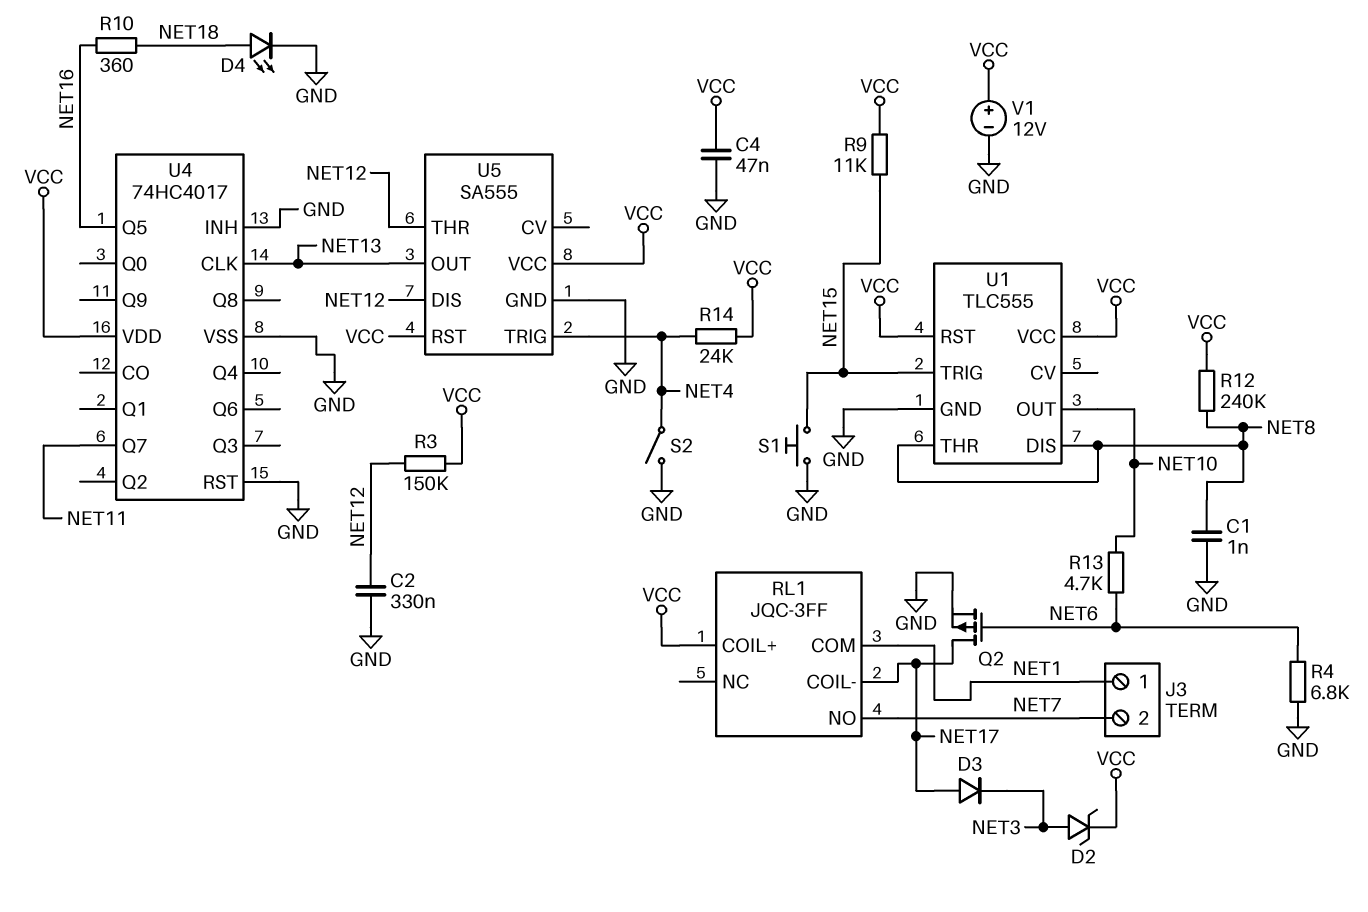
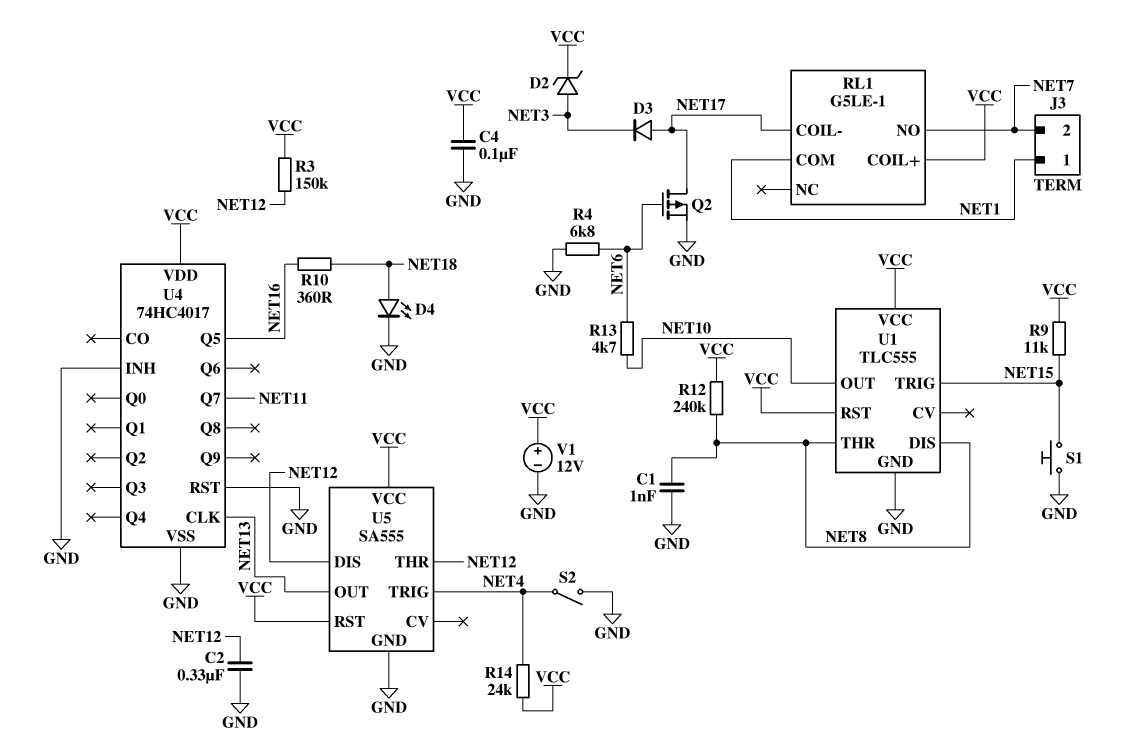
C4: 47nF (GND, VCC) -> 100nF (GND, VCC)
RL1: JQC-3FF -> G5LE-1

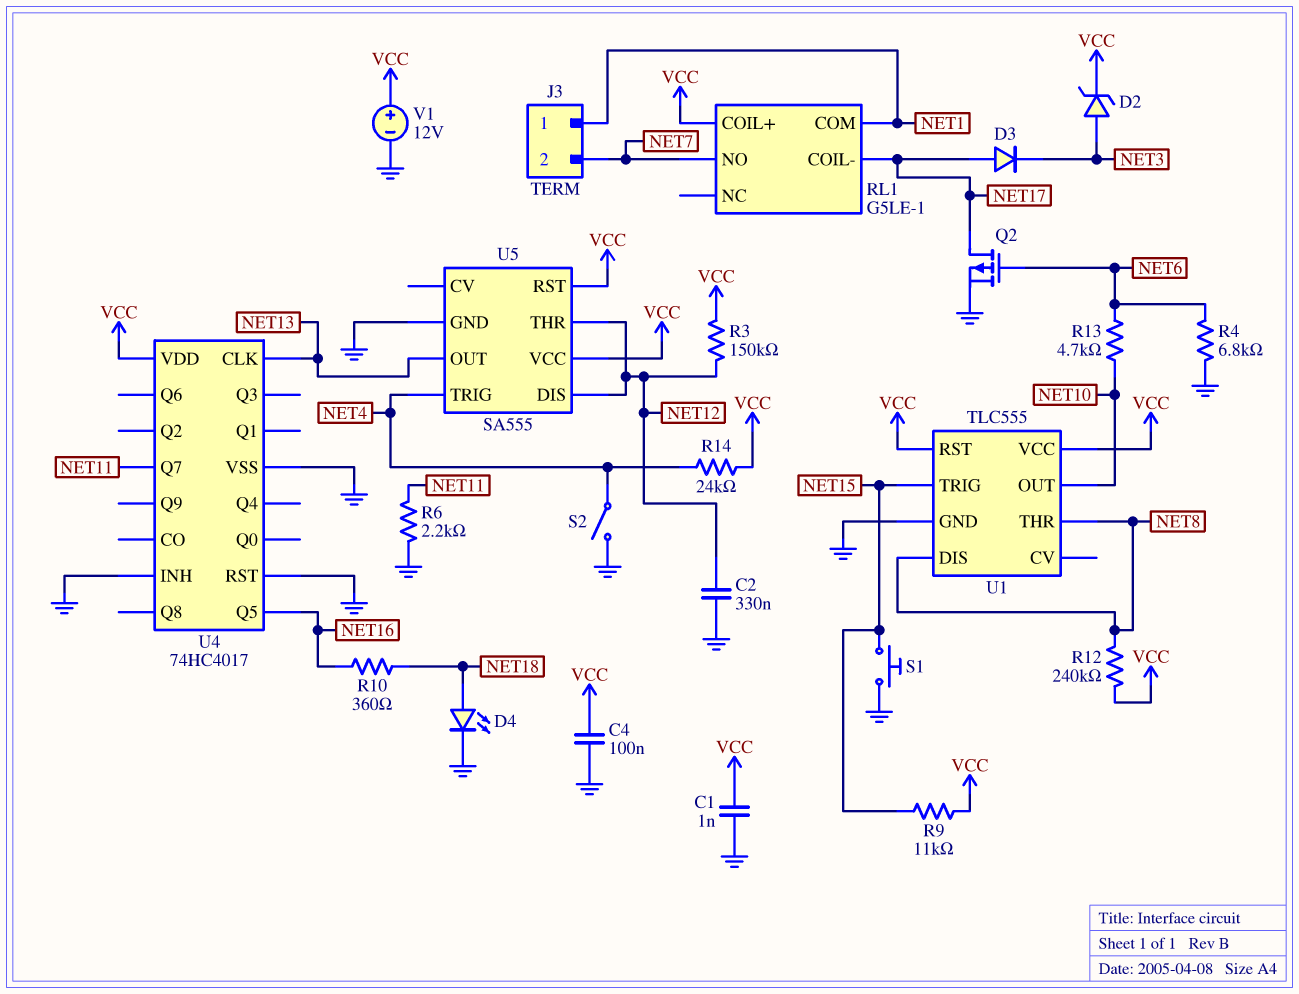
C1: 1nF (GND, NET8) -> 1nF (GND, VCC)
R6: none -> 2.2k (GND, NET11)

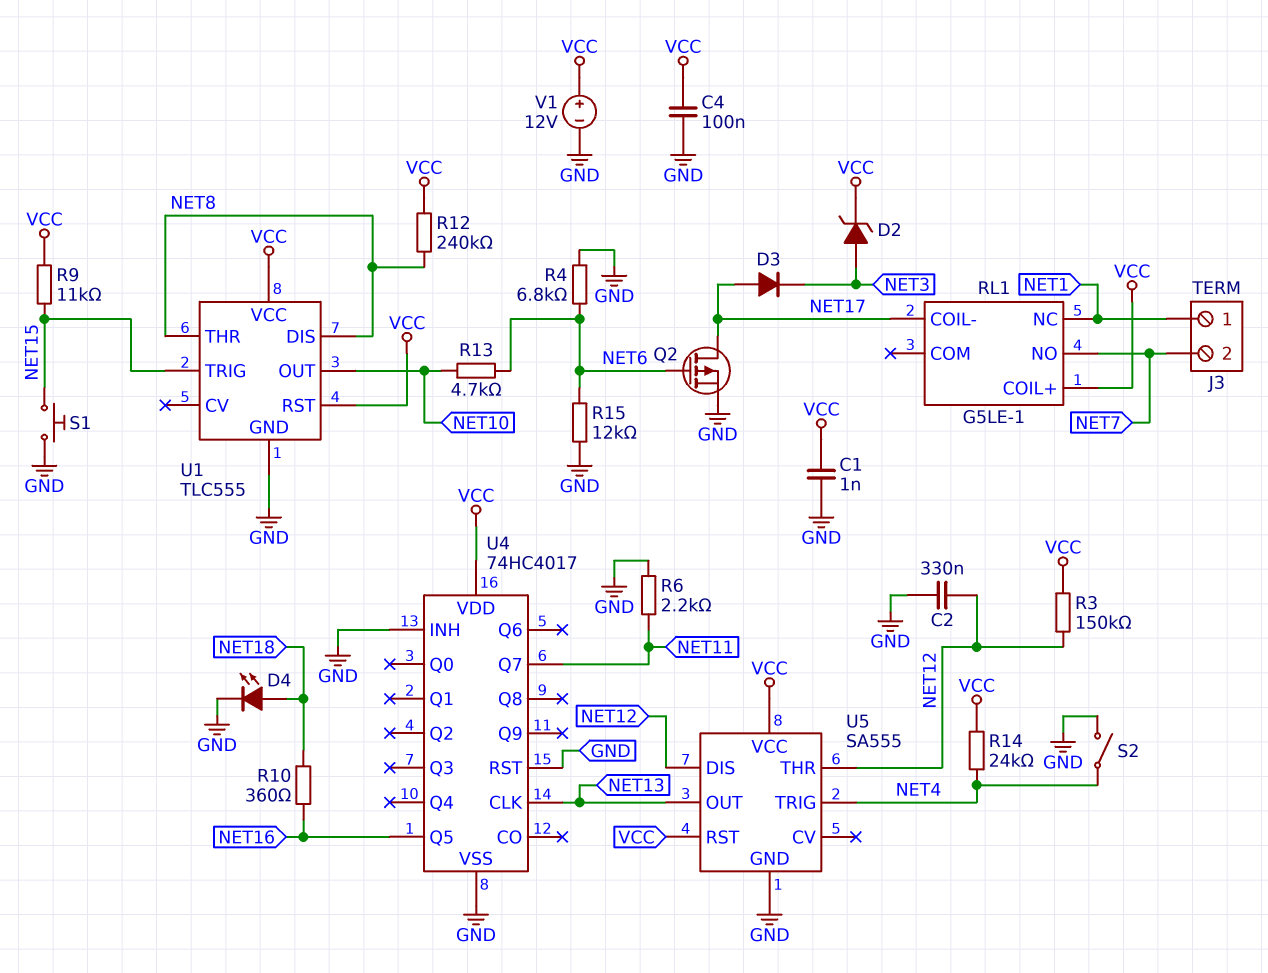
R15: none -> 12k (GND, NET6)
RL1 pin COM: NET1 -> none
RL1 pin NC: none -> NET1

